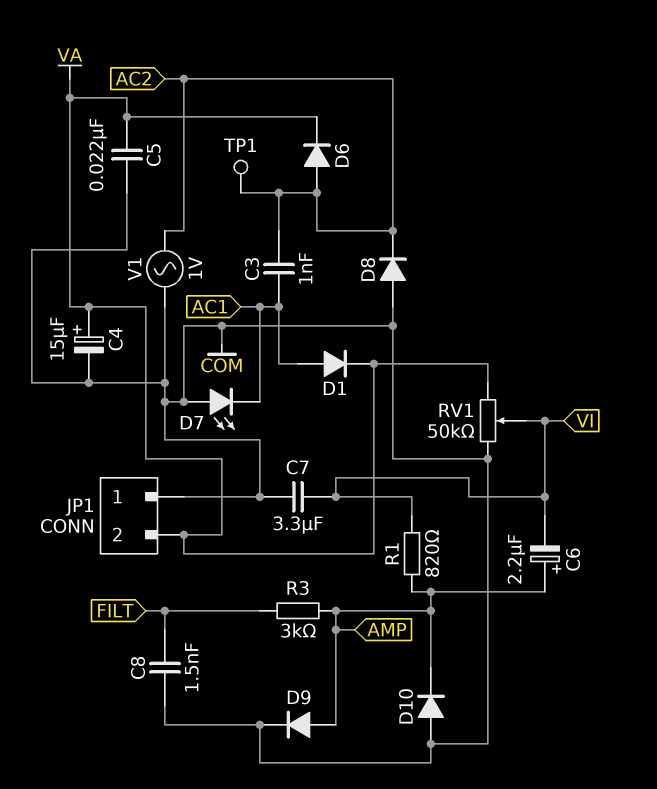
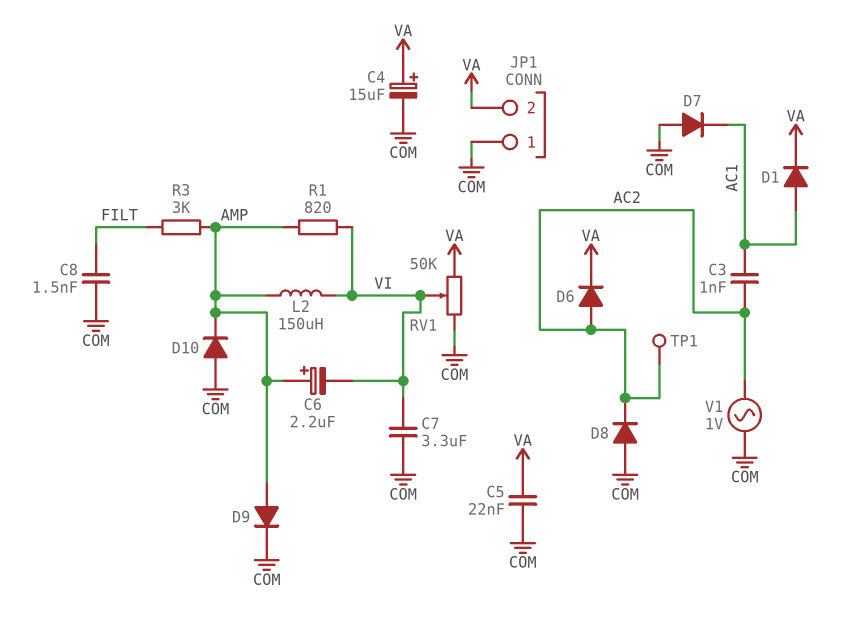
D7: LED (A COM, K AC1) -> diode (A COM, K AC1)
L2: none -> 150uH (AMP, VI)

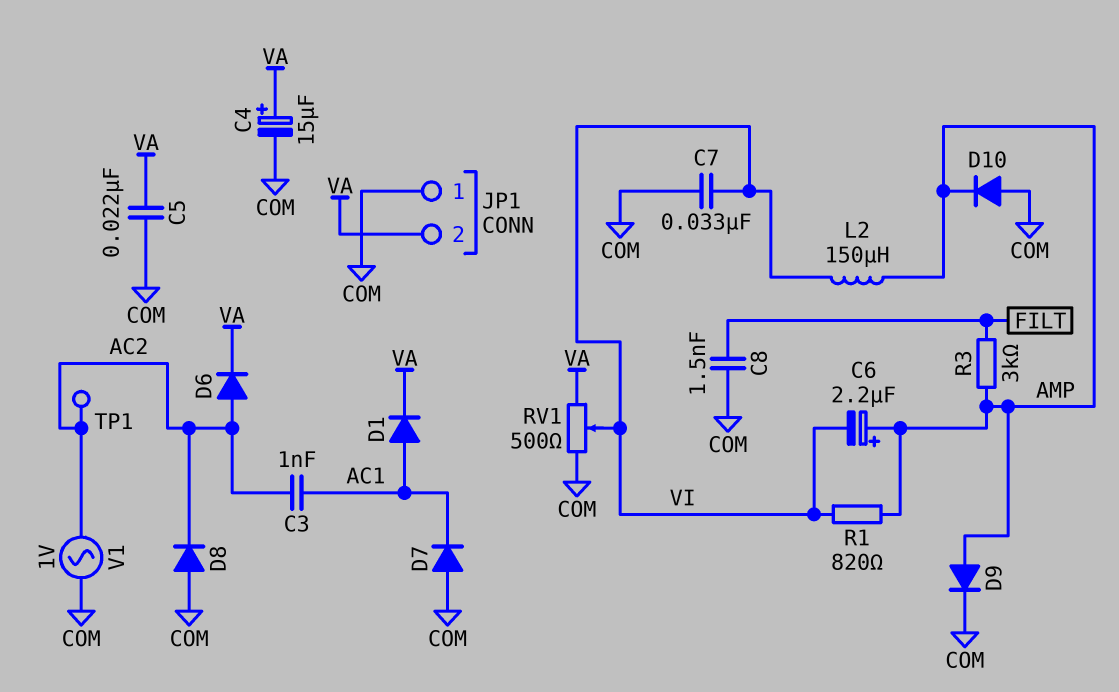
C7: 3.3uF (COM, VI) -> 33nF (COM, VI)
RV1: 50k (COM, VA, wiper VI) -> 500 (COM, VA, wiper VI)

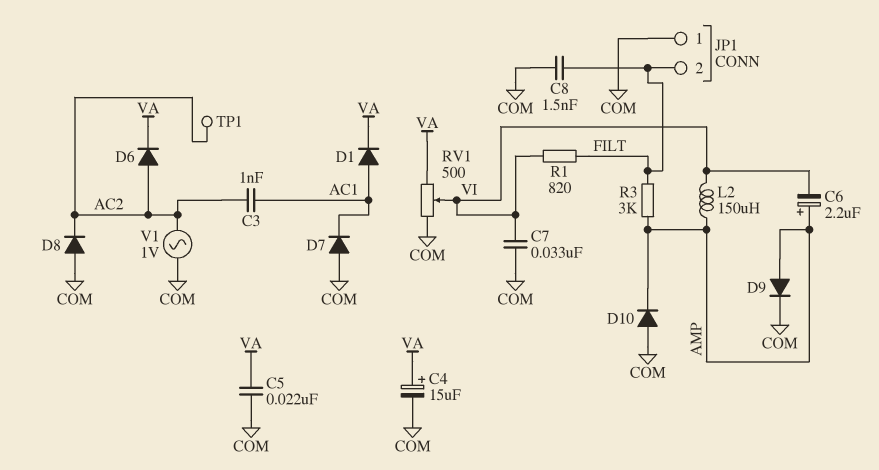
JP1 pin 2: VA -> FILT
R1: 820 (AMP, VI) -> 820 (FILT, VI)

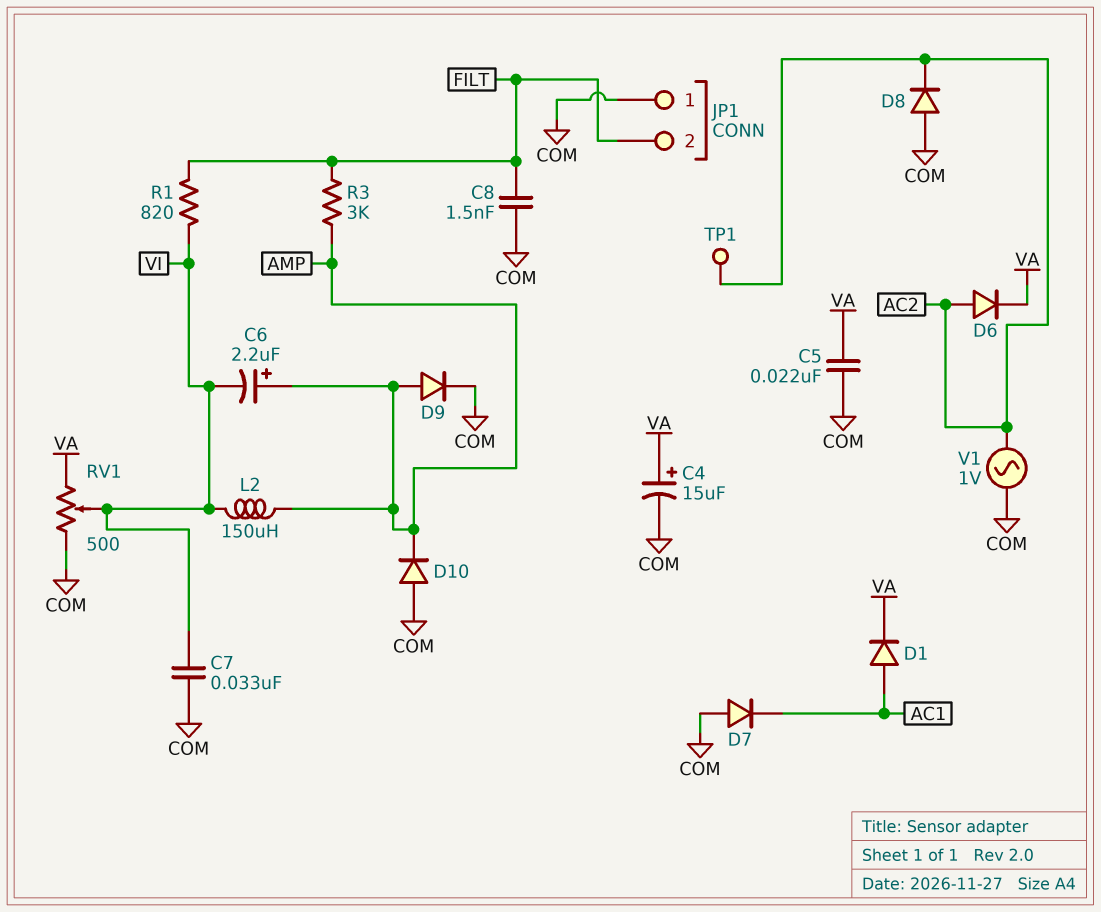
C3: 1nF (AC1, AC2) -> none

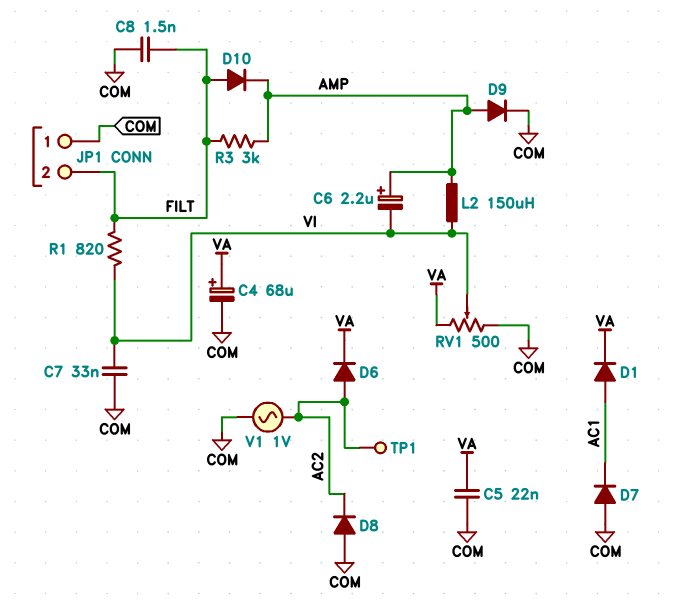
C4: 15uF (plus VA, minus COM) -> 68uF (plus VA, minus COM)
D10: diode (A COM, K AMP) -> diode (A FILT, K AMP)

